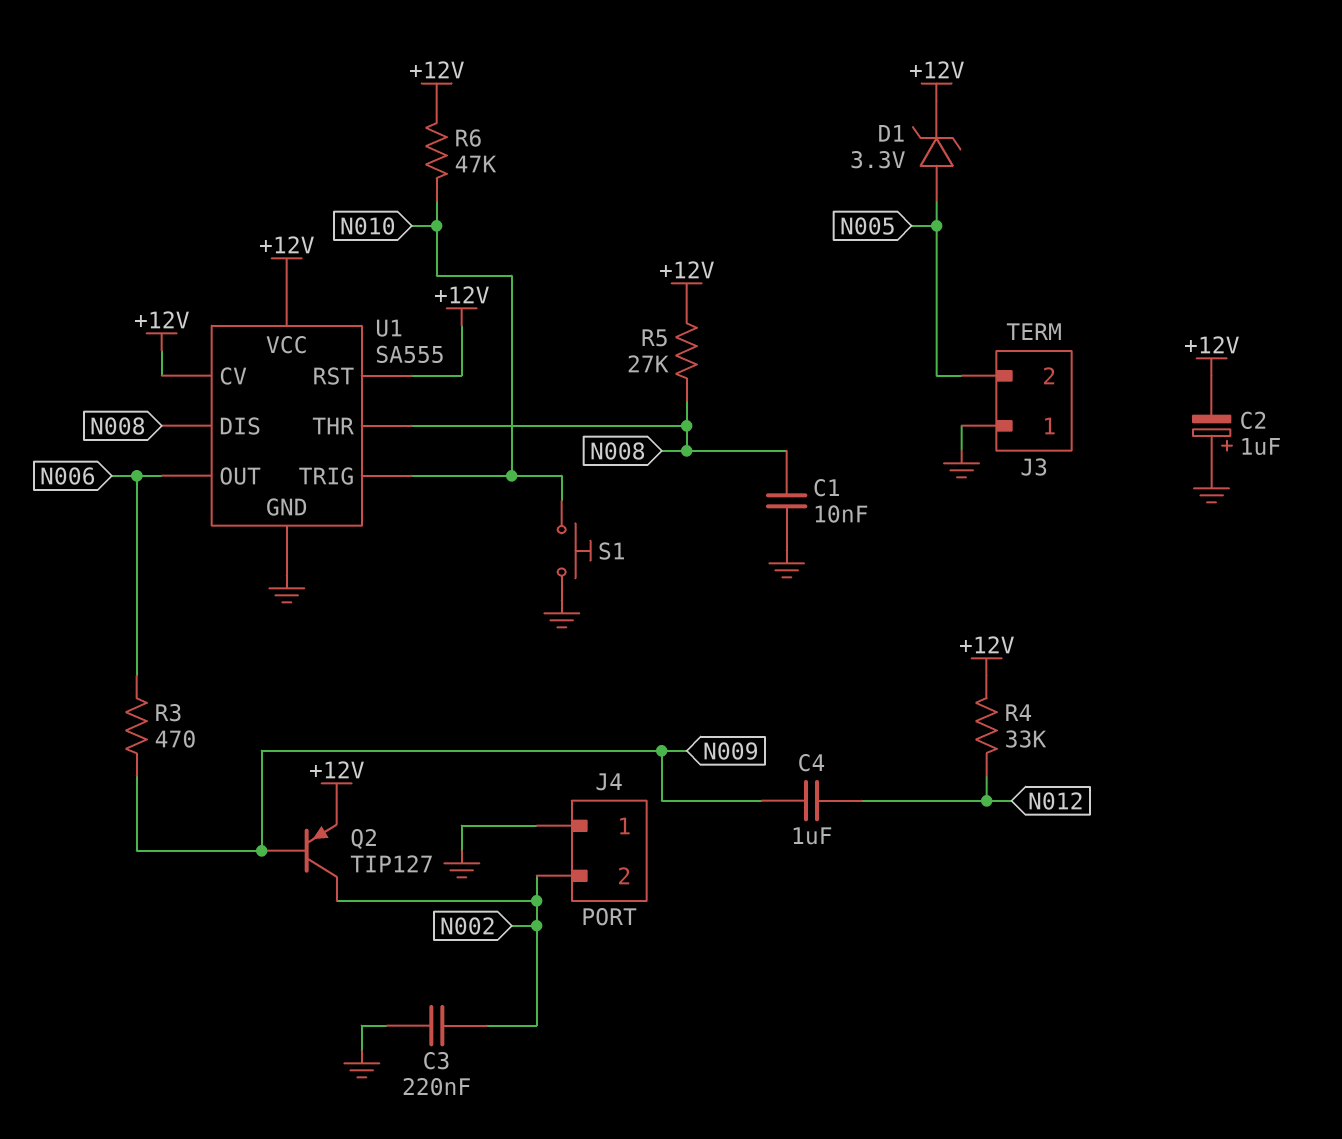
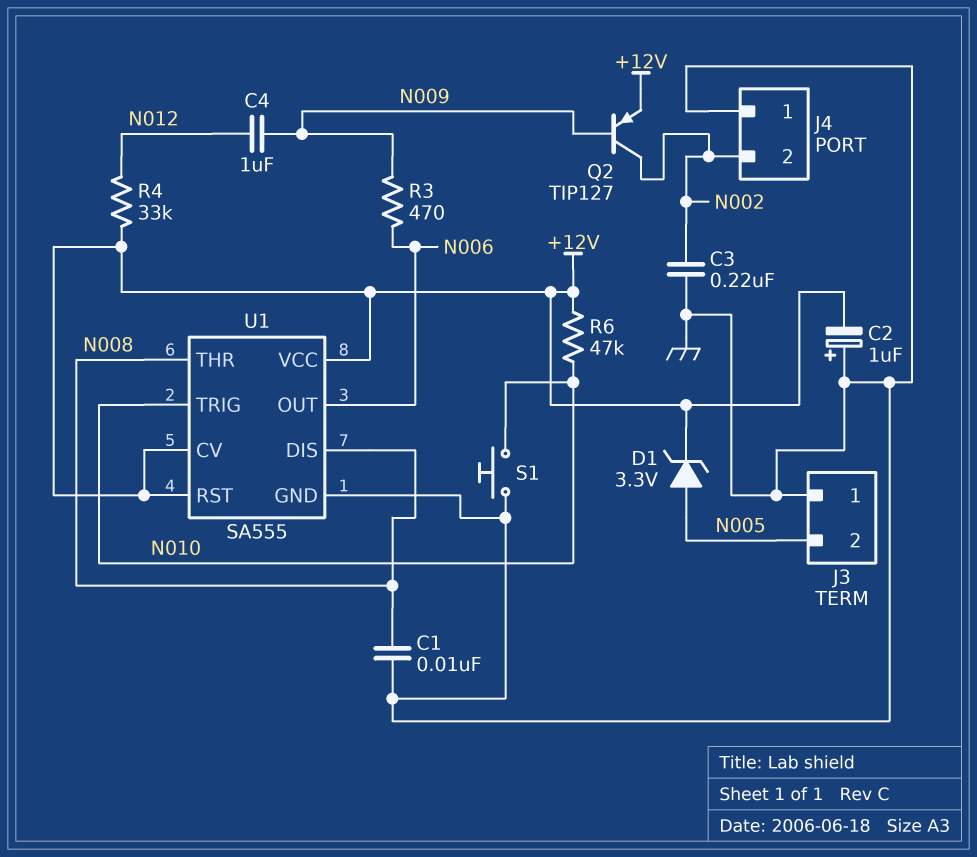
R5: 27k (+12V, N008) -> none

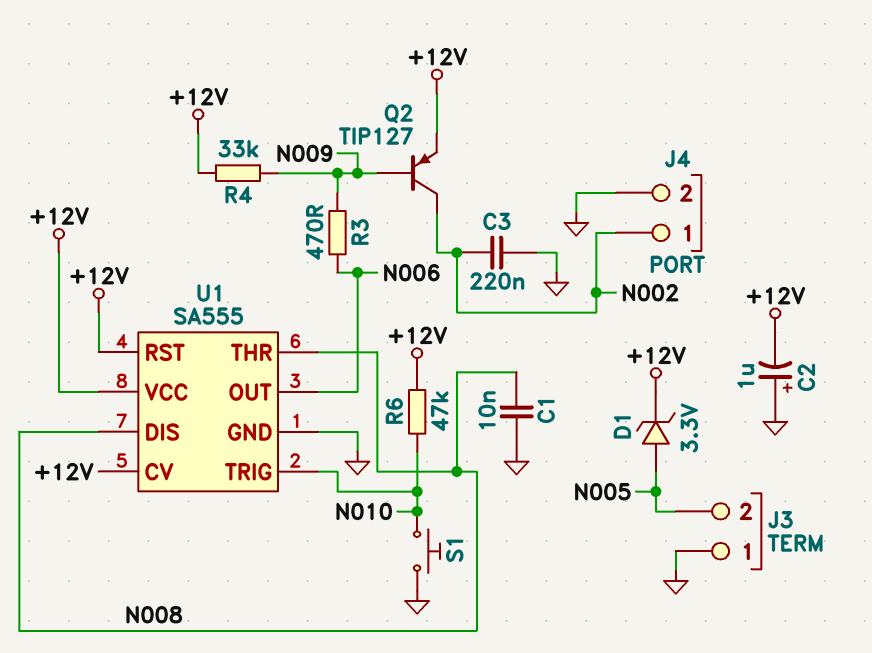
C4: 1uF (N009, N012) -> none
J4 pin 1: GND -> N002
J4 pin 2: N002 -> GND
R4: 33k (+12V, N012) -> 33k (+12V, N009)

